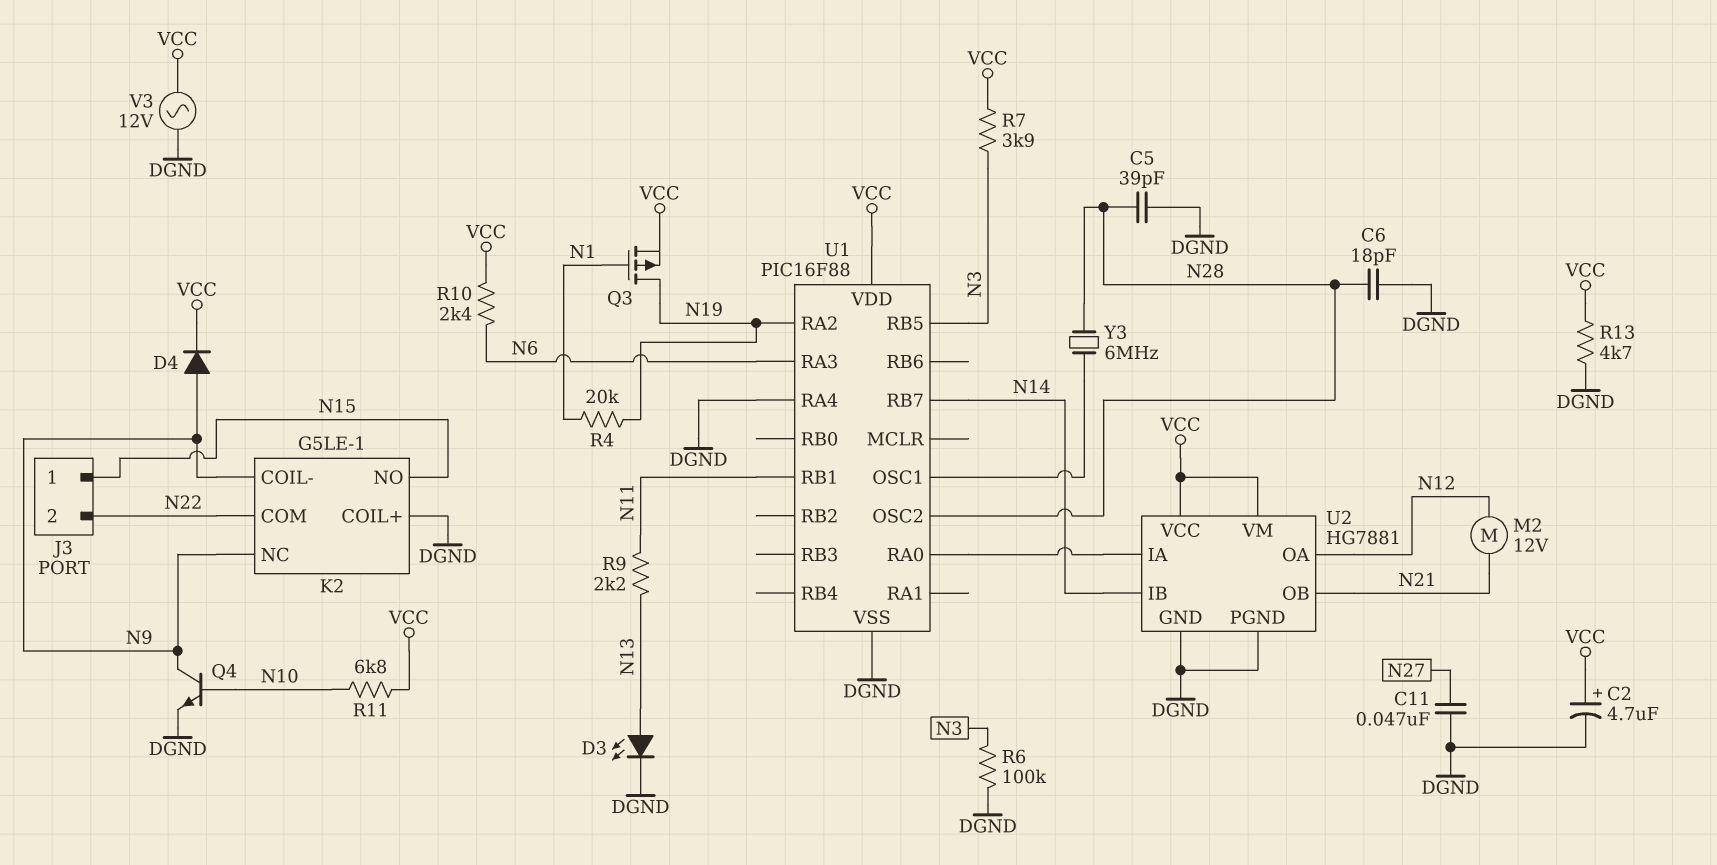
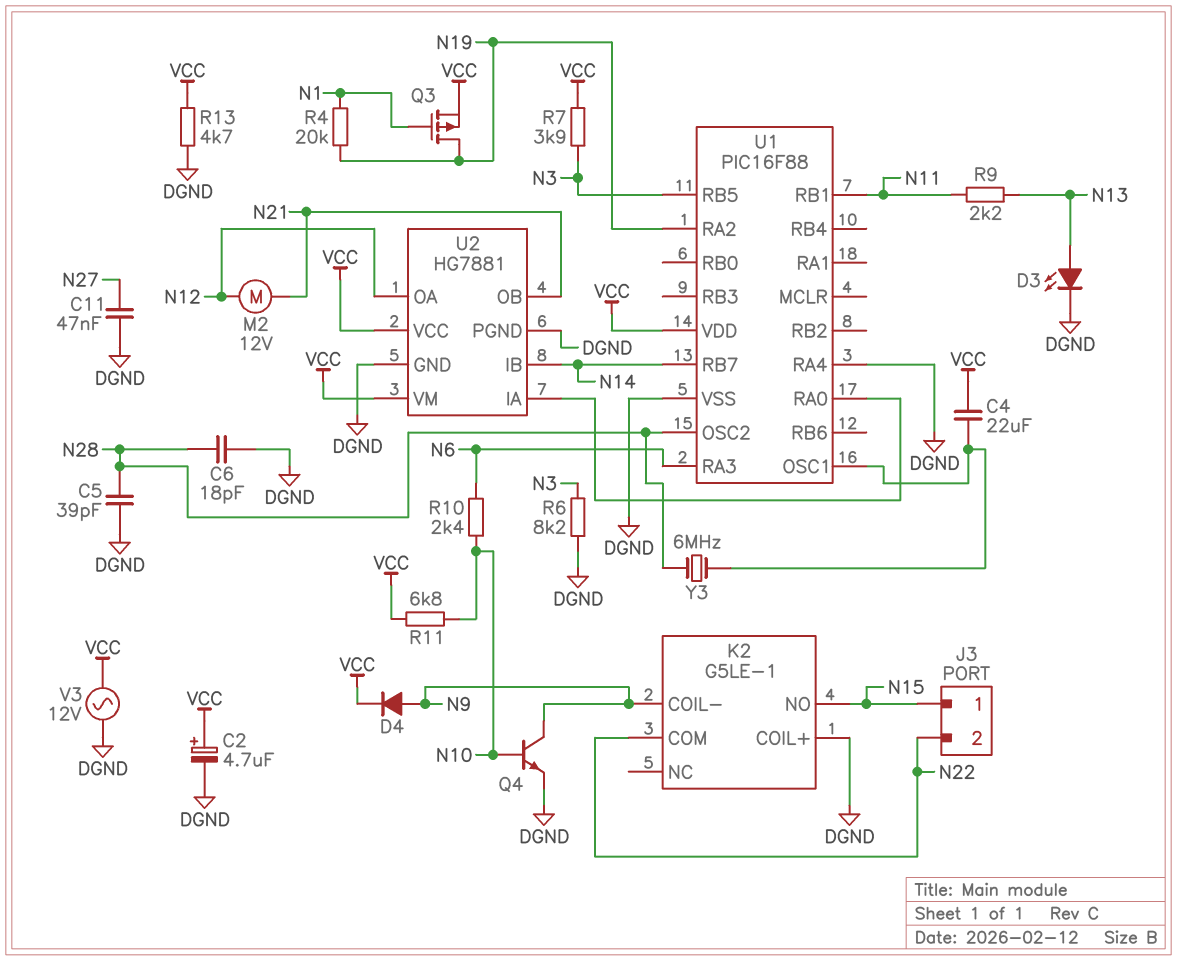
C4: none -> 22uF (U1/OSC1, VCC)
K2 pin NC: N9 -> none
R6: 100k (DGND, N3) -> 8.2k (DGND, N3)
R10: 2.4k (N6, VCC) -> 2.4k (N6, N10)

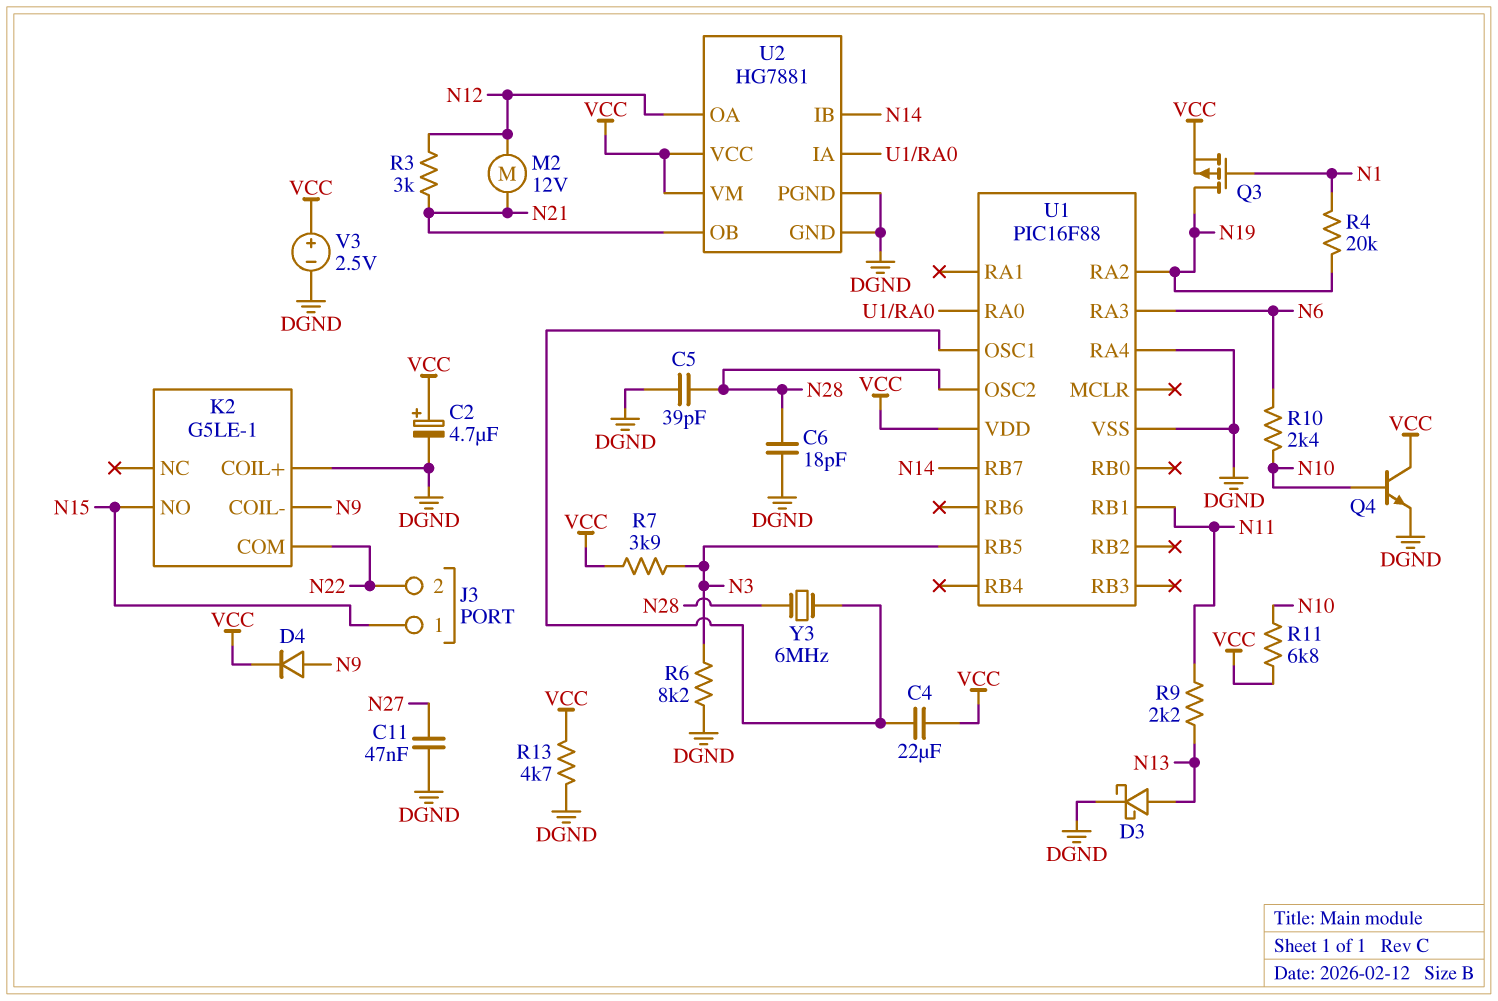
D3: LED (A N13, K DGND) -> schottky (A N13, K DGND)
Q4: NPN (B N10, C N9, E DGND) -> NPN (B N10, C VCC, E DGND)
R3: none -> 3k (N12, N21)
V3: AC 12V (DGND, VCC) -> 2.5V (plus VCC, minus DGND)

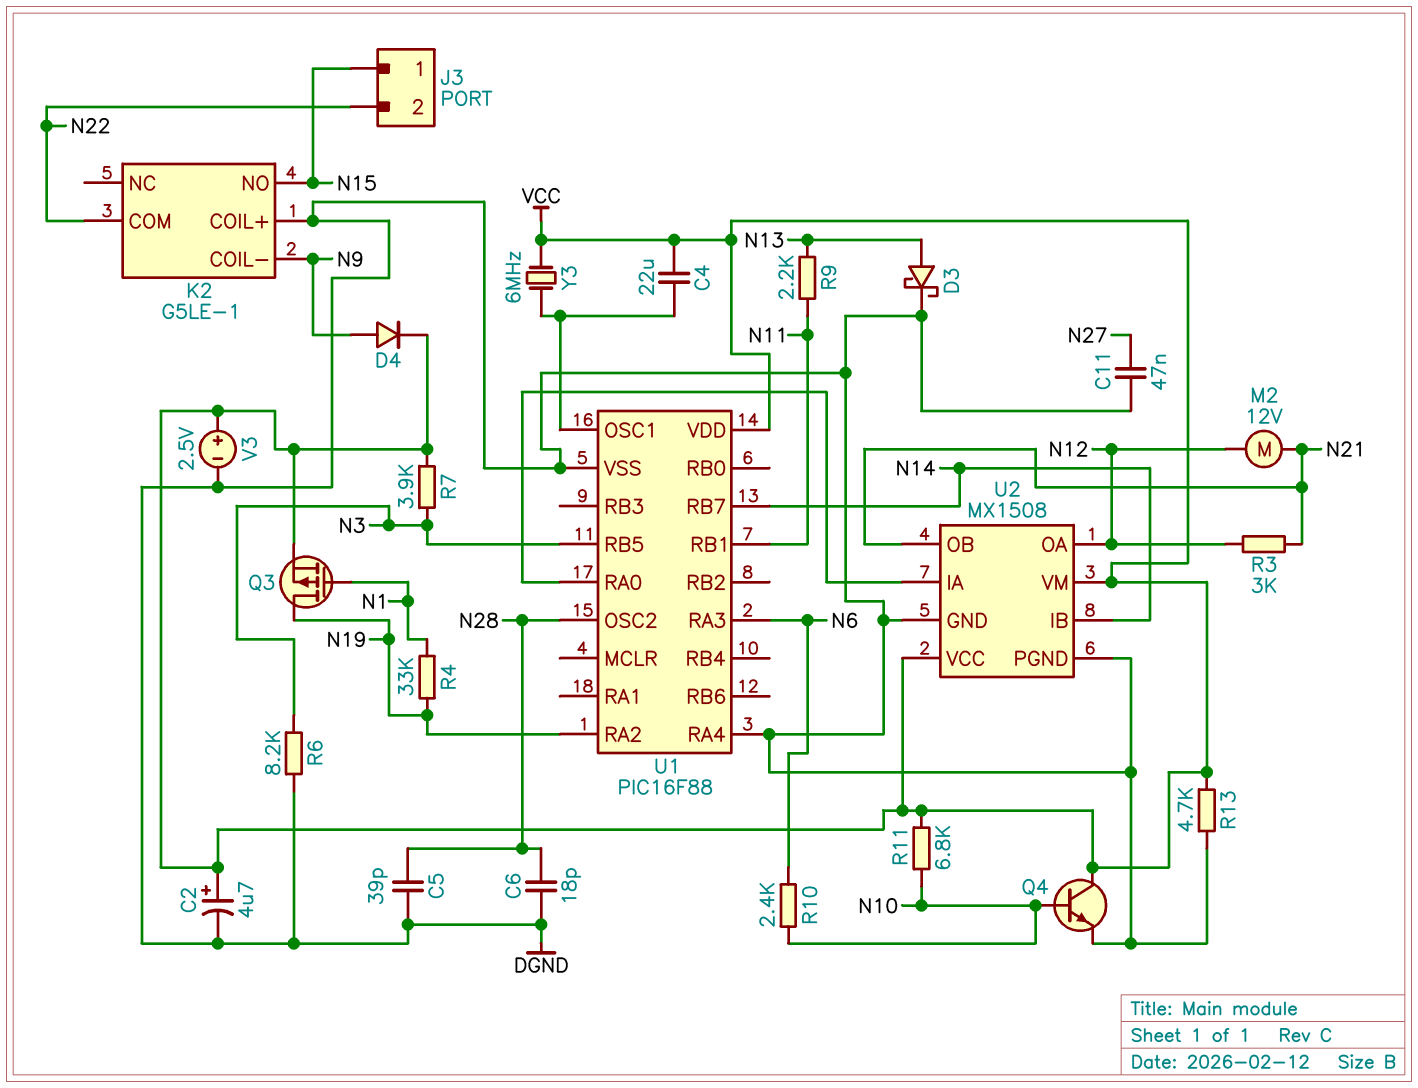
R4: 20k (N1, N19) -> 33k (N1, N19)
U2: HG7881 -> MX1508
Y3: 6MHz (N28, U1/OSC1) -> 6MHz (U1/OSC1, VCC)

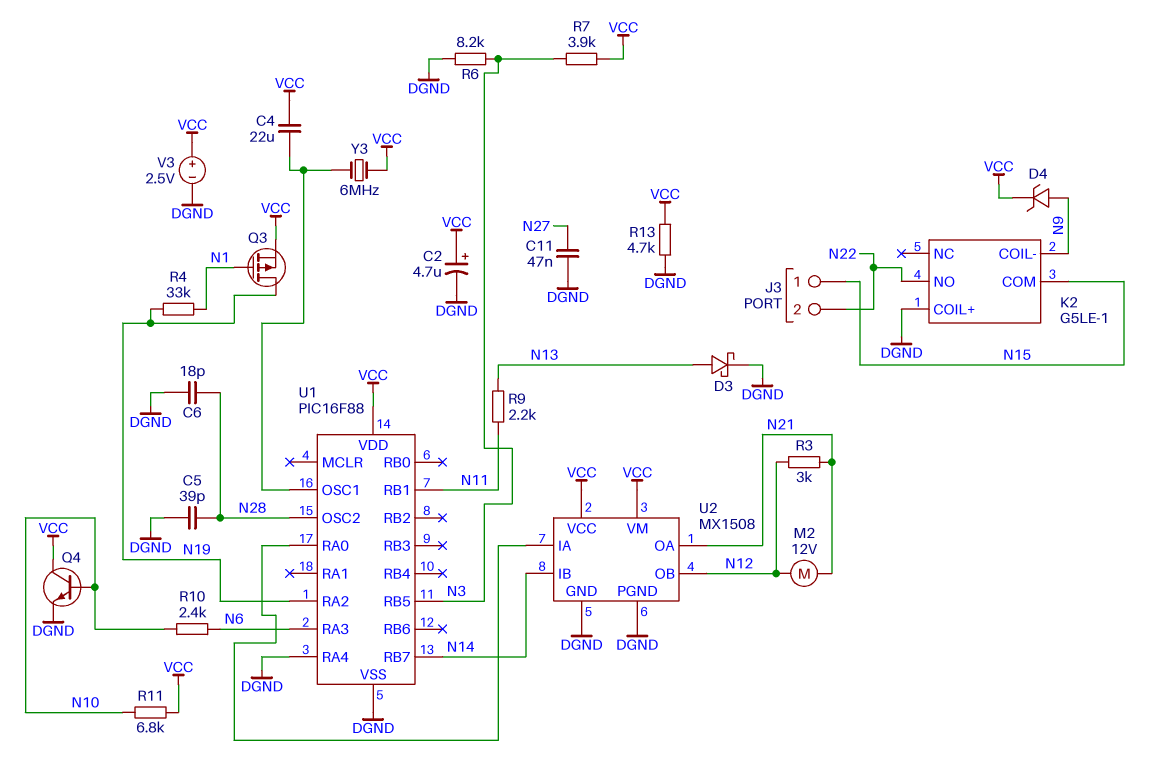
D4: diode (A N9, K VCC) -> zener (A N9, K VCC)
K2 pin COM: N22 -> N15
K2 pin NO: N15 -> N22
U2 pin OA: N12 -> N21
U2 pin OB: N21 -> N12

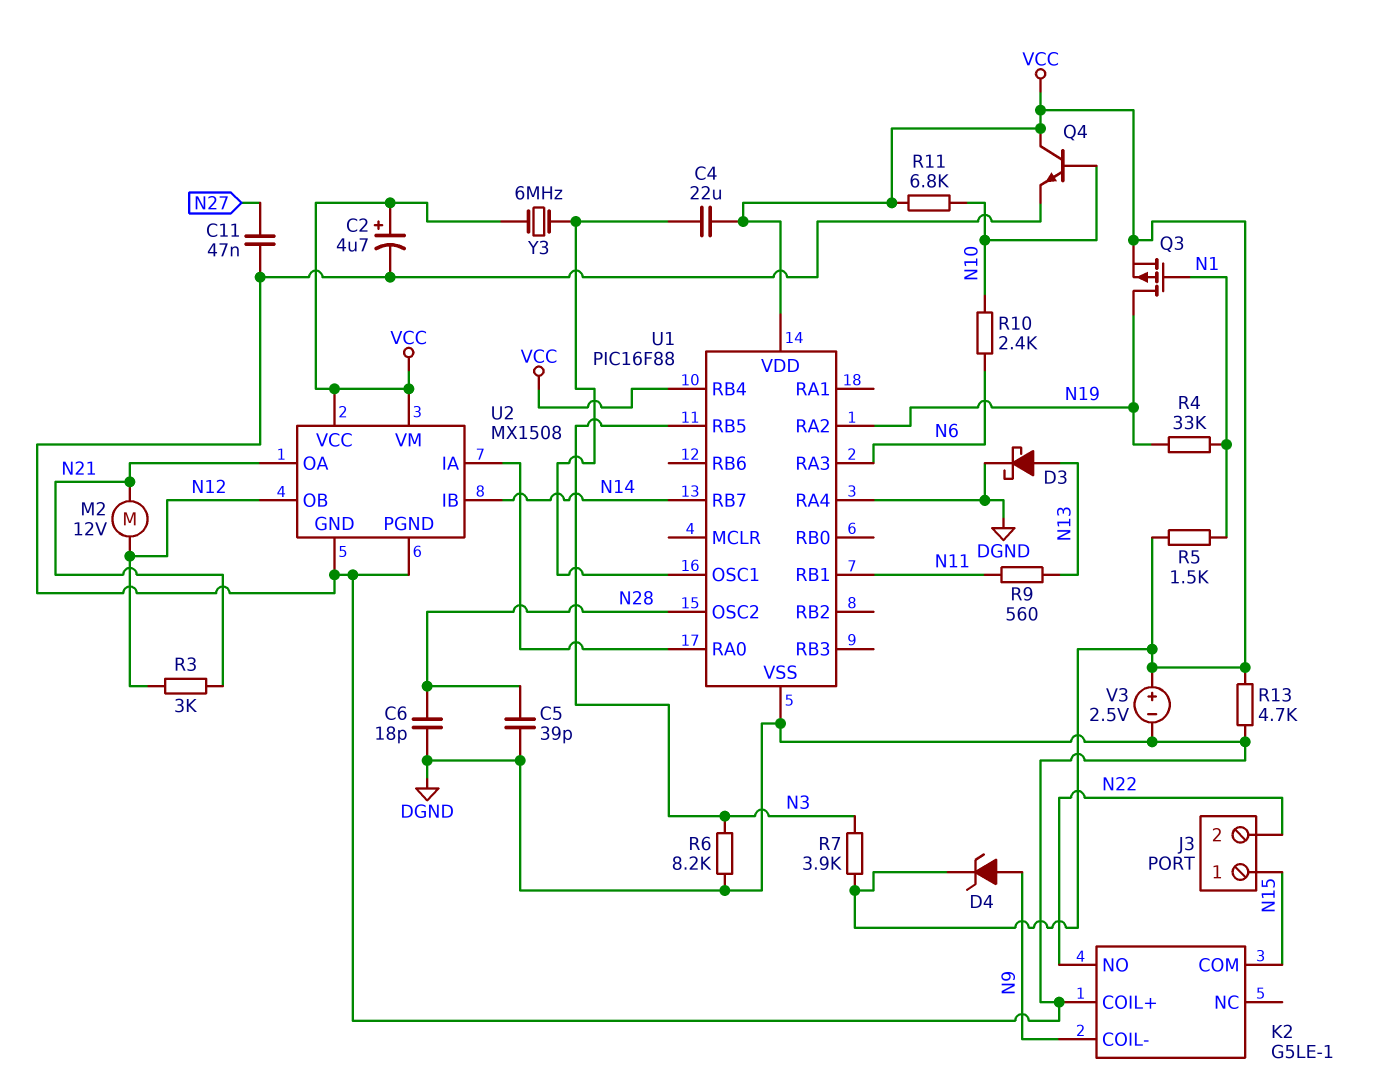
R5: none -> 1.5k (N1, VCC)
R9: 2.2k (N11, N13) -> 560 (N11, N13)
U1 pin RB4: none -> VCC

